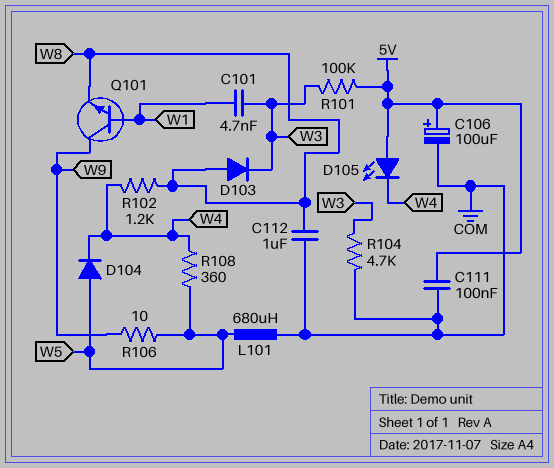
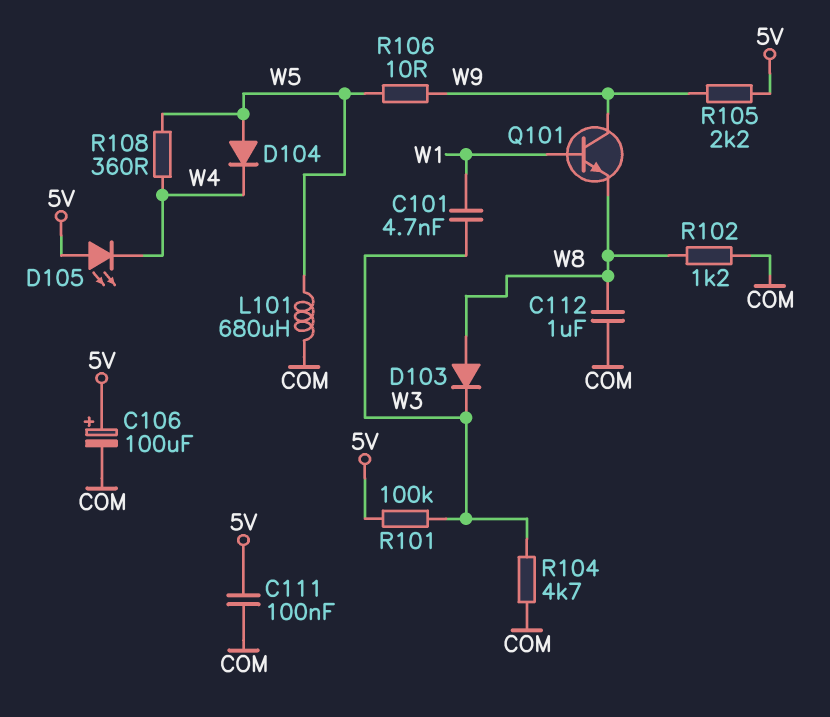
R102: 1.2k (W4, W8) -> 1.2k (COM, W8)
R105: none -> 2.2k (5V, W9)

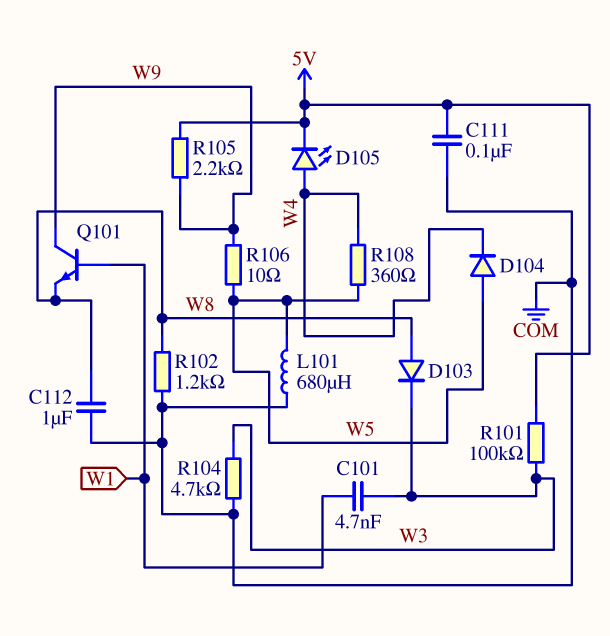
C106: 100uF (plus 5V, minus COM) -> none
D105: LED (A 5V, K W4) -> LED (A W4, K 5V)

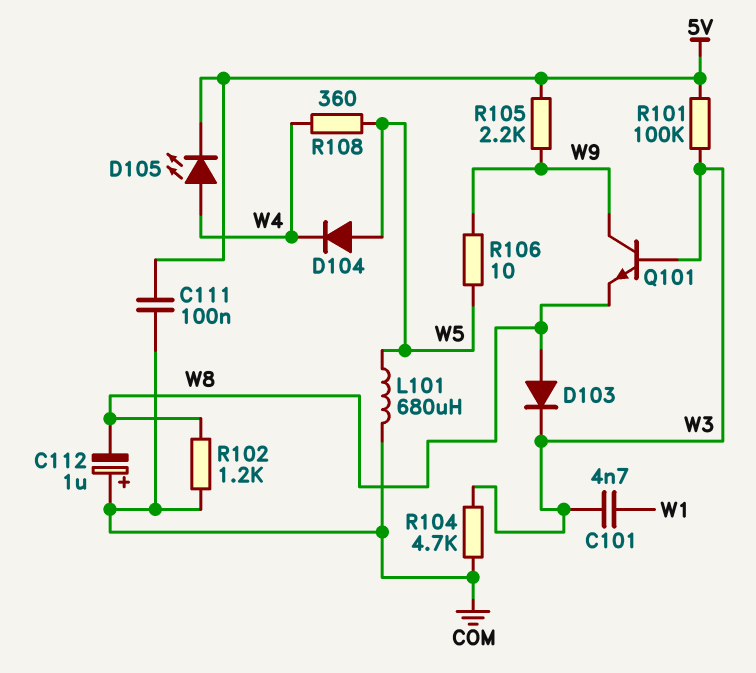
C112: 1uF (COM, W8) -> 1uF (plus COM, minus W8)
Q101: NPN (B W1, C W9, E W8) -> NPN (B W3, C W9, E W8)

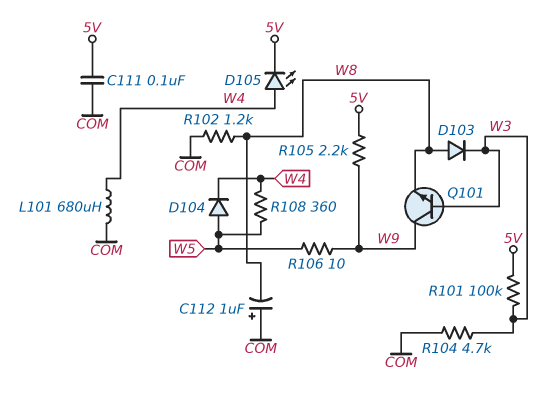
C101: 4.7nF (W1, W3) -> none
L101: 680uH (COM, W5) -> 680uH (COM, W4)

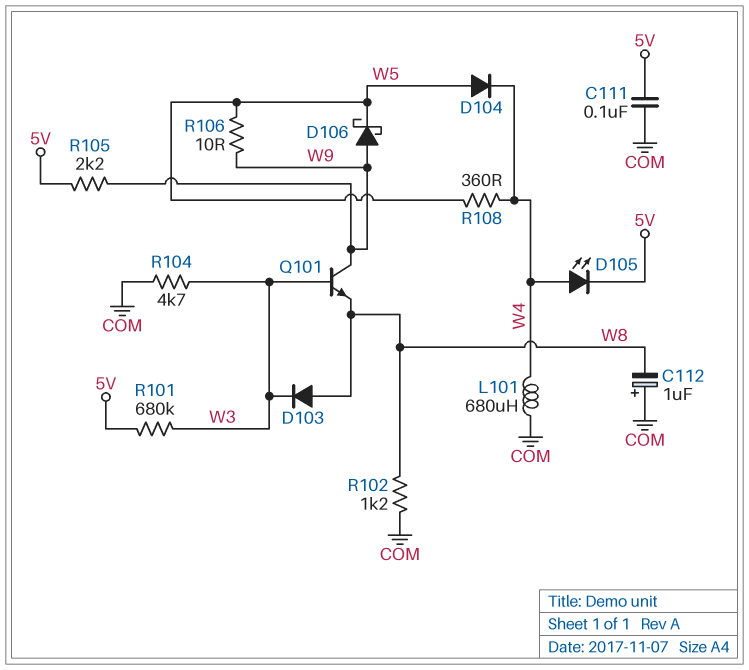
D106: none -> schottky (A W9, K W5)
R101: 100k (5V, W3) -> 680k (5V, W3)

